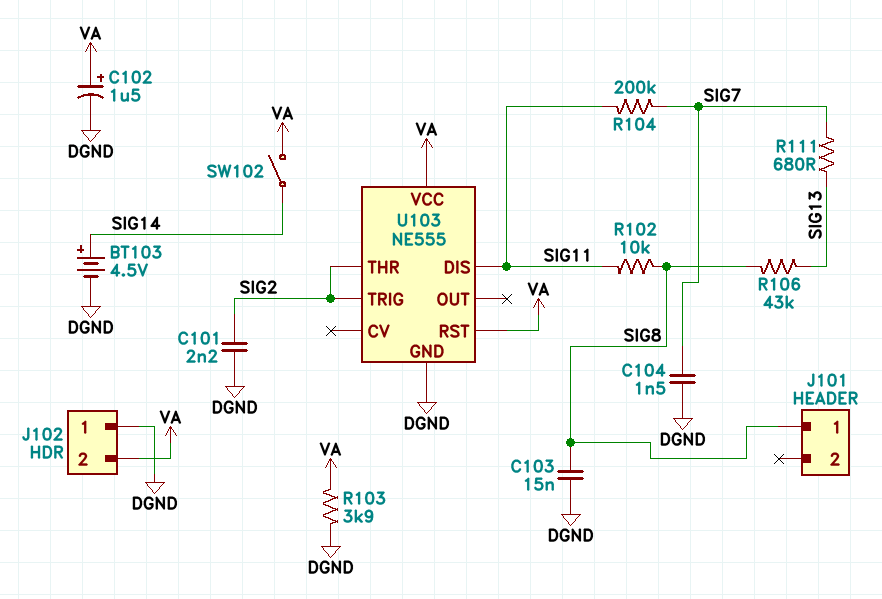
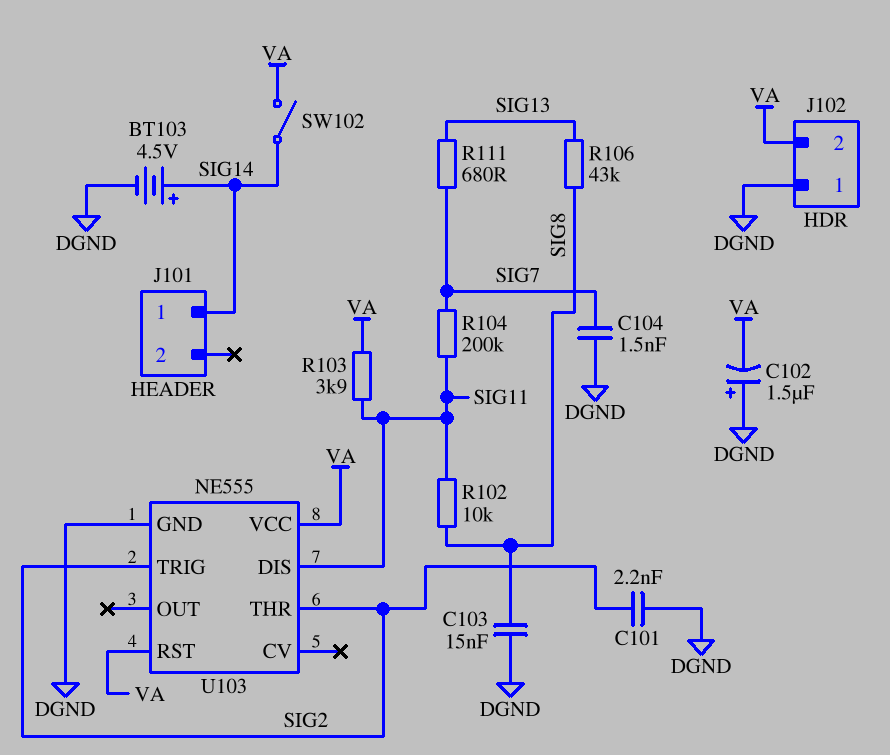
C102: 1.5uF (plus VA, minus DGND) -> 1.5uF (plus DGND, minus VA)
J101 pin 1: SIG8 -> SIG14
R103: 3.9k (DGND, VA) -> 3.9k (SIG11, VA)

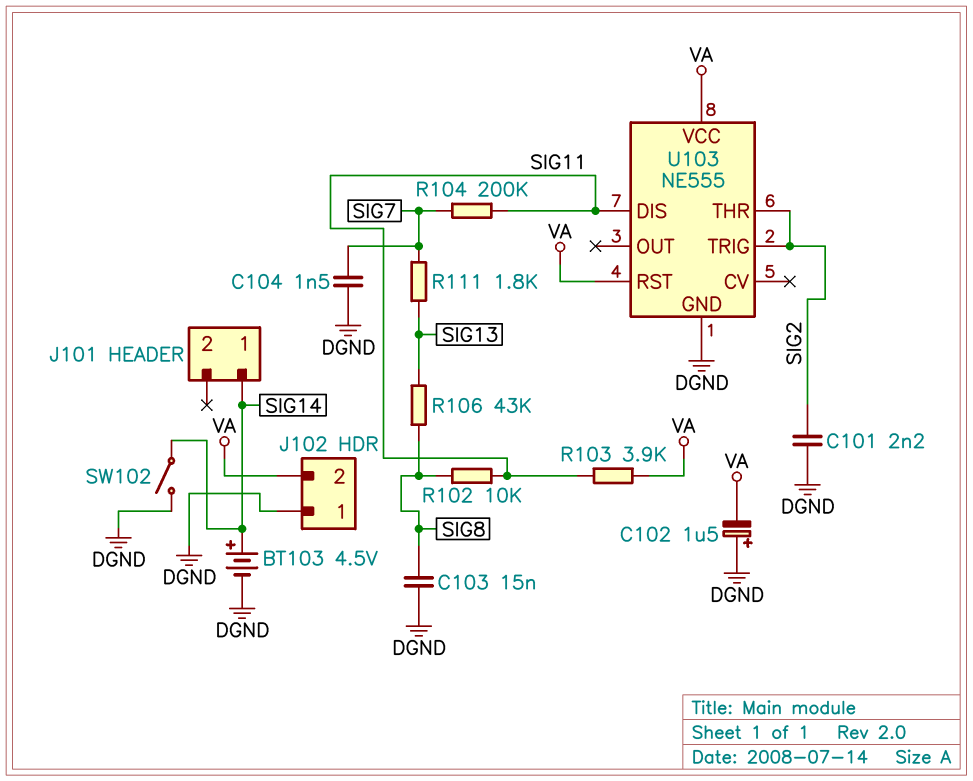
R111: 680 (SIG7, SIG13) -> 1.8k (SIG7, SIG13)
SW102: switch (SIG14, VA) -> switch (DGND, SIG14)

